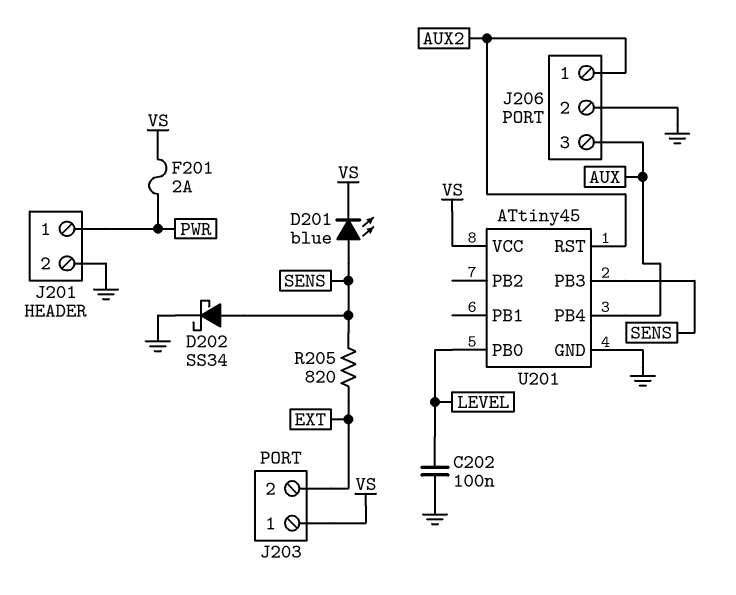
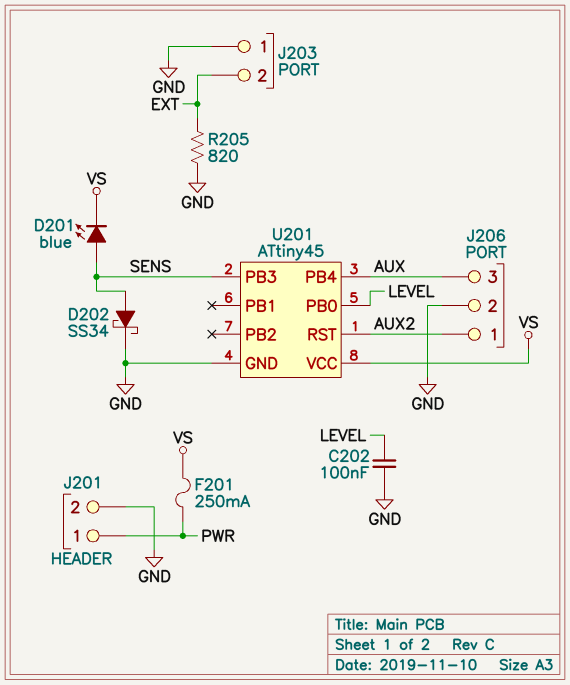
F201: 2A (PWR, VS) -> 250mA (PWR, VS)
J203 pin 1: VS -> GND
R205: 820 (EXT, SENS) -> 820 (EXT, GND)

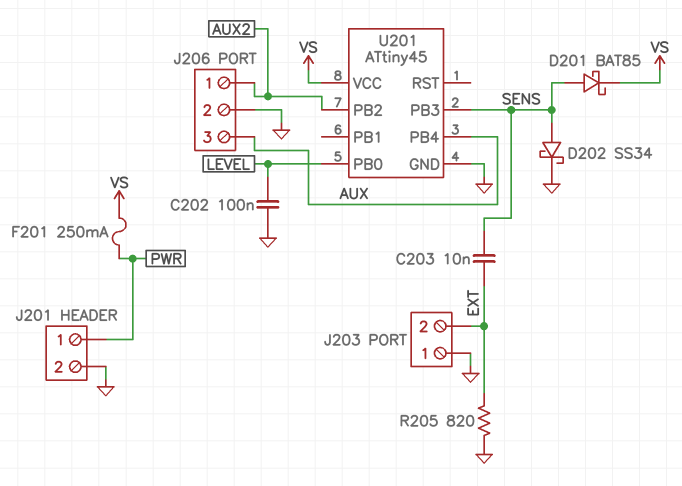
C203: none -> 10nF (EXT, SENS)
D201: LED blue (A SENS, K VS) -> schottky BAT85 (A SENS, K VS)
U201 pin PB2: none -> AUX2
U201 pin RST: AUX2 -> none

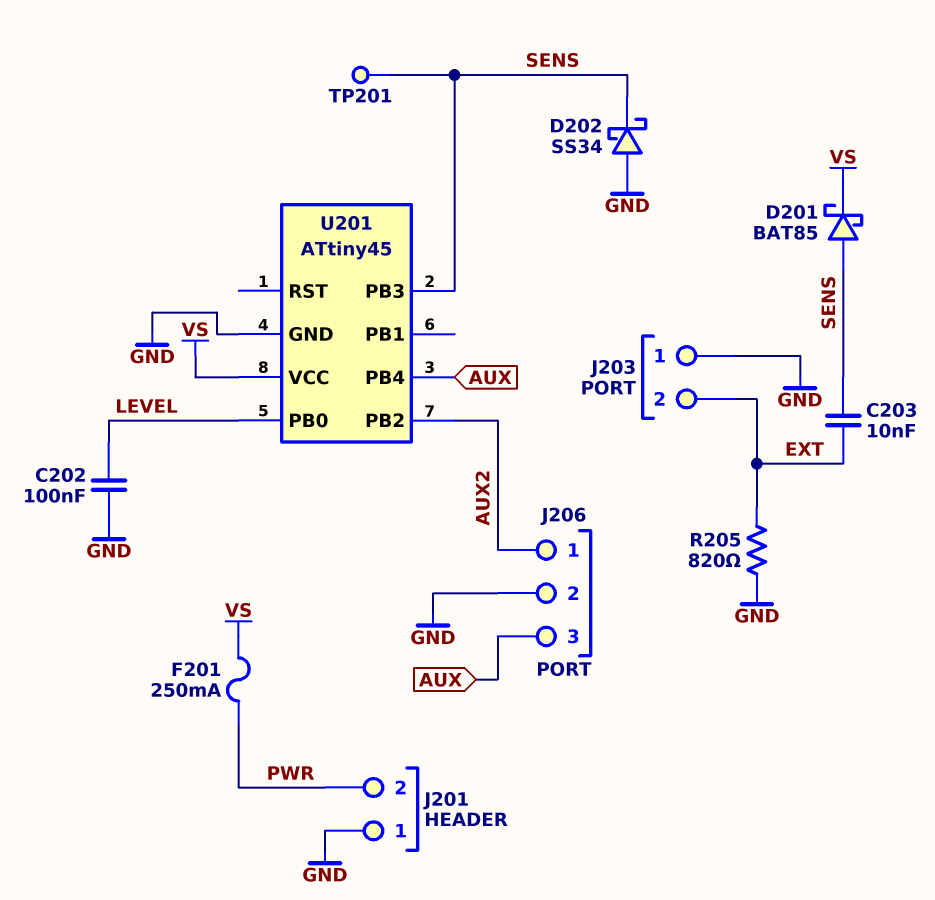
D202: schottky SS34 (A SENS, K GND) -> schottky SS34 (A GND, K SENS)
J201 pin 1: PWR -> GND
J201 pin 2: GND -> PWR
TP201: none -> test point (SENS)

